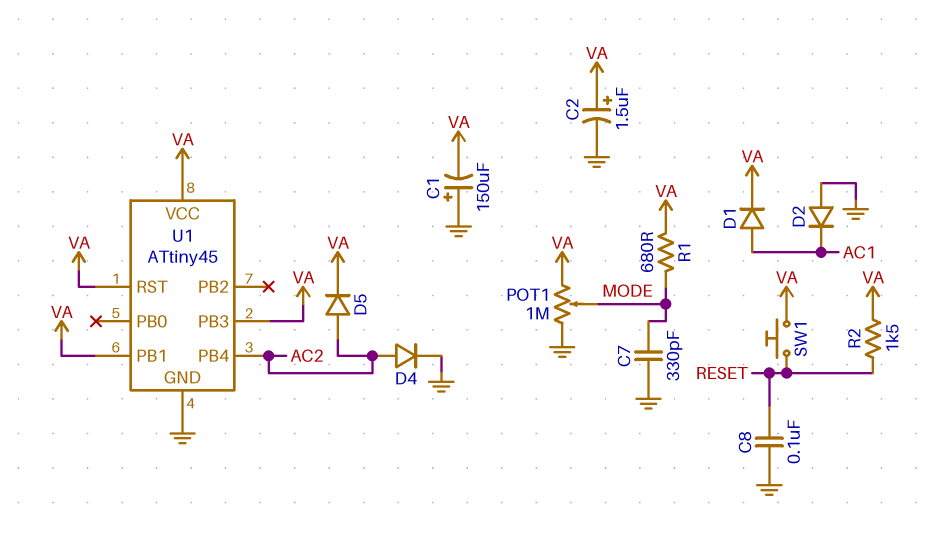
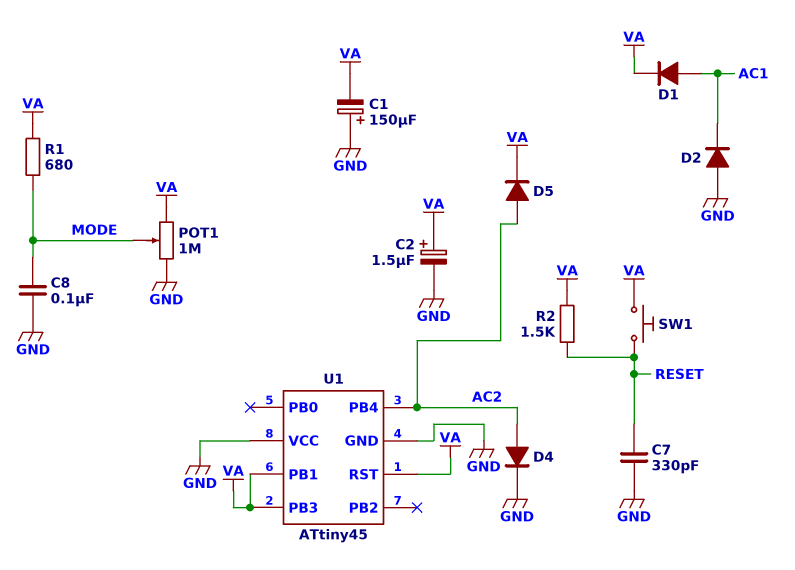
C7: 330pF (GND, MODE) -> 330pF (GND, RESET)
C8: 100nF (GND, RESET) -> 100nF (GND, MODE)
U1 pin VCC: VA -> GND

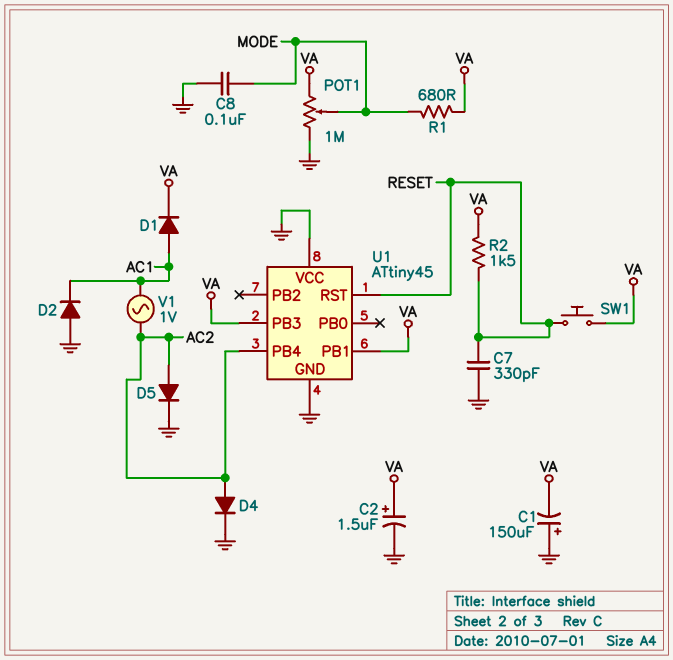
D5: diode (A AC2, K VA) -> diode (A AC2, K GND)
U1 pin RST: VA -> RESET
V1: none -> AC 1V (AC1, AC2)

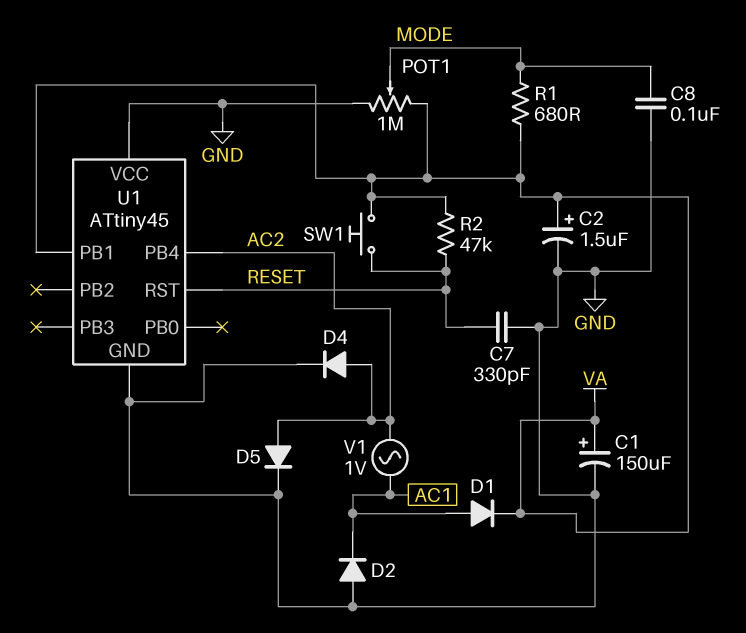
C1: 150uF (plus GND, minus VA) -> 150uF (plus VA, minus GND)
R2: 1.5k (RESET, VA) -> 47k (RESET, VA)
U1 pin PB3: VA -> none

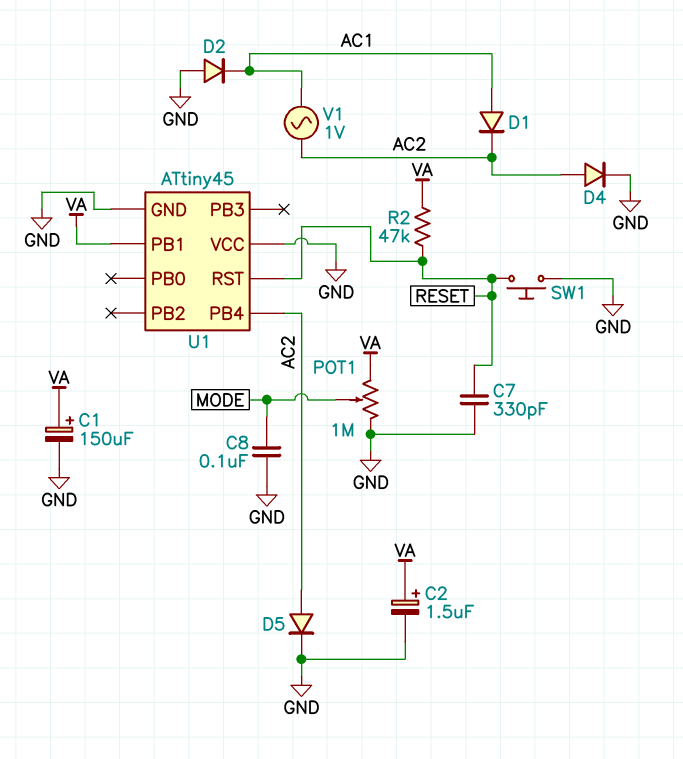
D1: diode (A AC1, K VA) -> diode (A AC1, K AC2)
R1: 680 (MODE, VA) -> none
SW1: button (RESET, VA) -> button (GND, RESET)

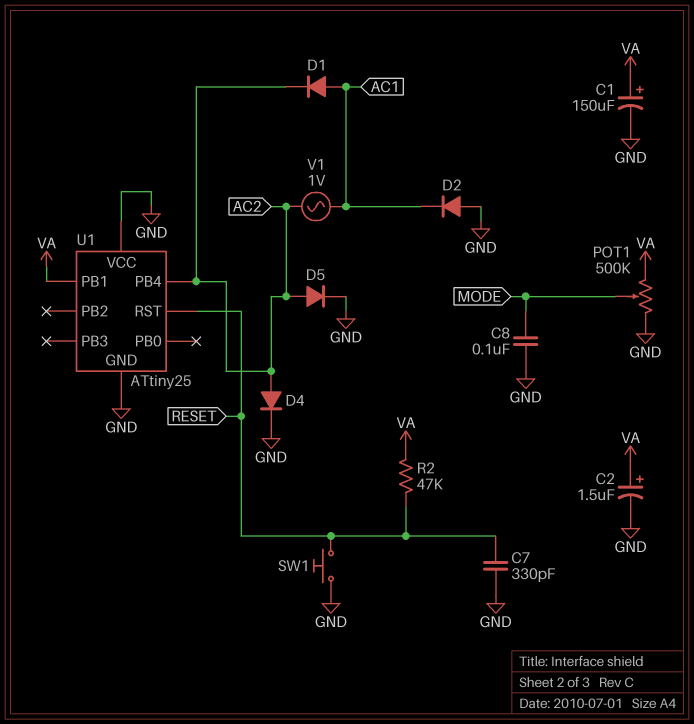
POT1: 1M (GND, VA, wiper MODE) -> 500k (GND, VA, wiper MODE)
U1: ATtiny45 -> ATtiny25

